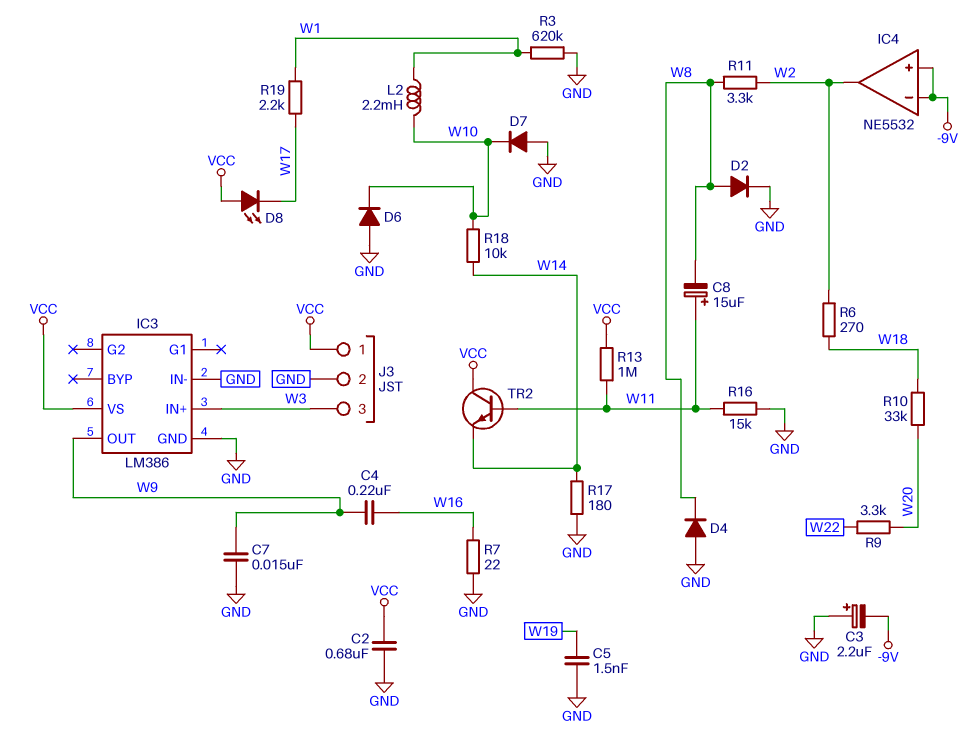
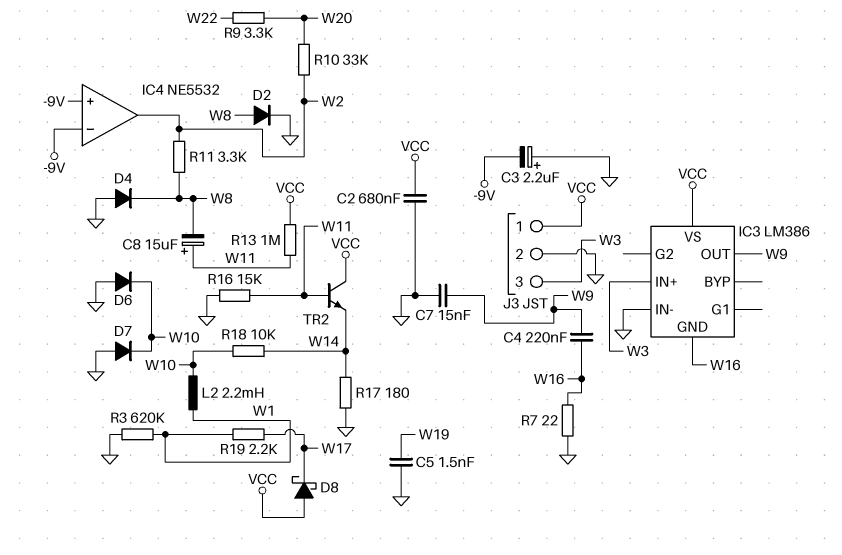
D8: LED (A VCC, K W17) -> schottky (A VCC, K W17)
IC3 pin GND: GND -> W16
R6: 270 (W2, W18) -> none
R10: 33k (W18, W20) -> 33k (W2, W20)

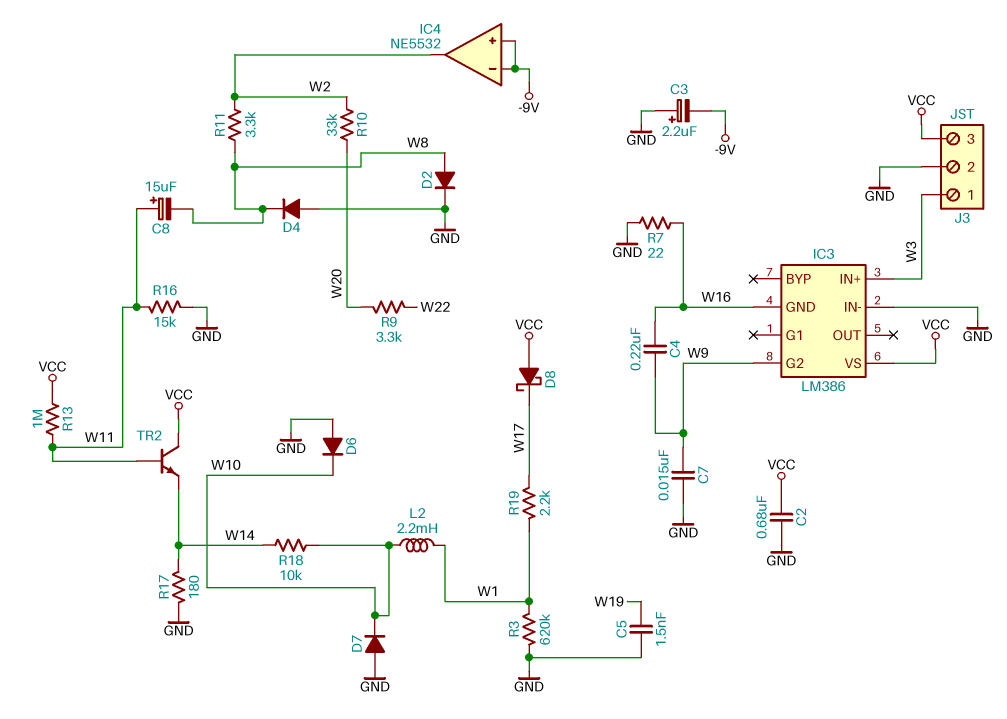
IC3 pin G2: none -> W9
IC3 pin OUT: W9 -> none
J3 pin 1: VCC -> W3
J3 pin 3: W3 -> VCC

